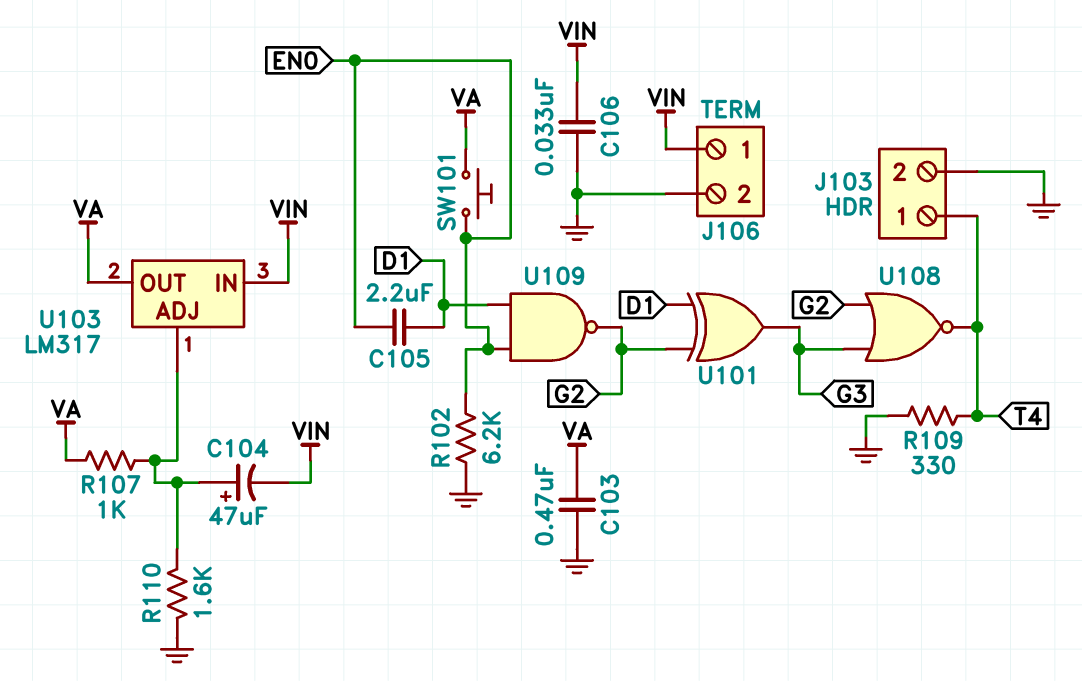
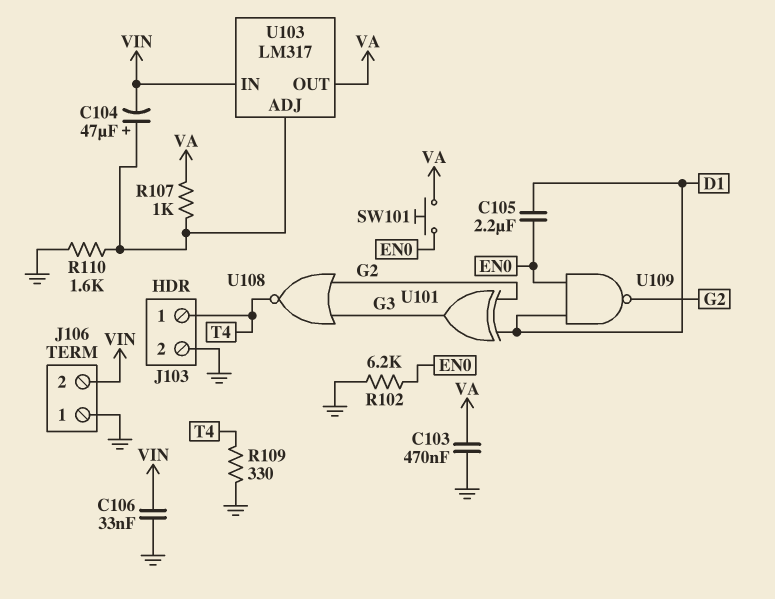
J106 pin 1: VIN -> GND
J106 pin 2: GND -> VIN

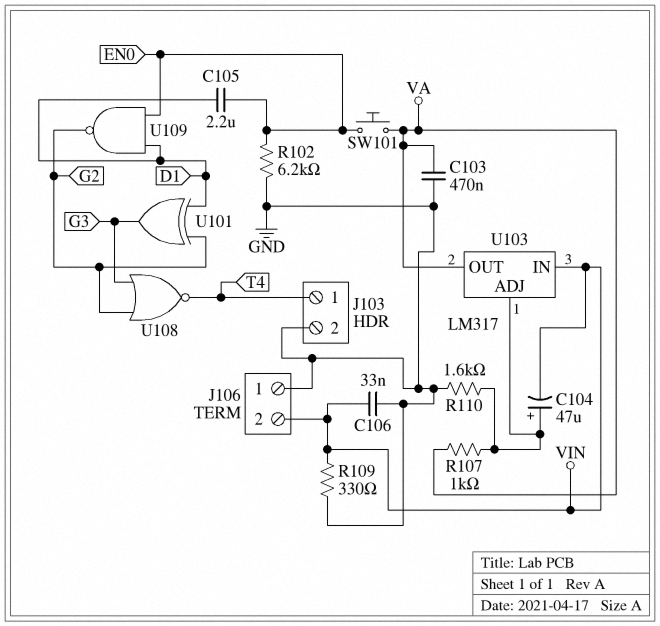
R109: 330 (GND, T4) -> 330 (GND, VIN)

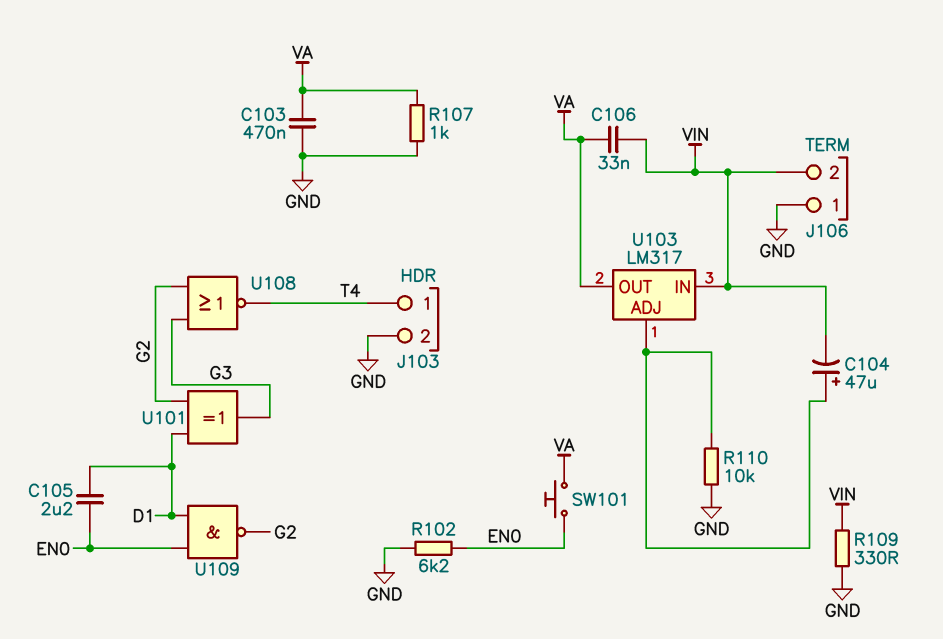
C106: 33nF (GND, VIN) -> 33nF (VA, VIN)
R107: 1k (U103/ADJ, VA) -> 1k (GND, VA)
R110: 1.6k (GND, U103/ADJ) -> 10k (GND, U103/ADJ)

